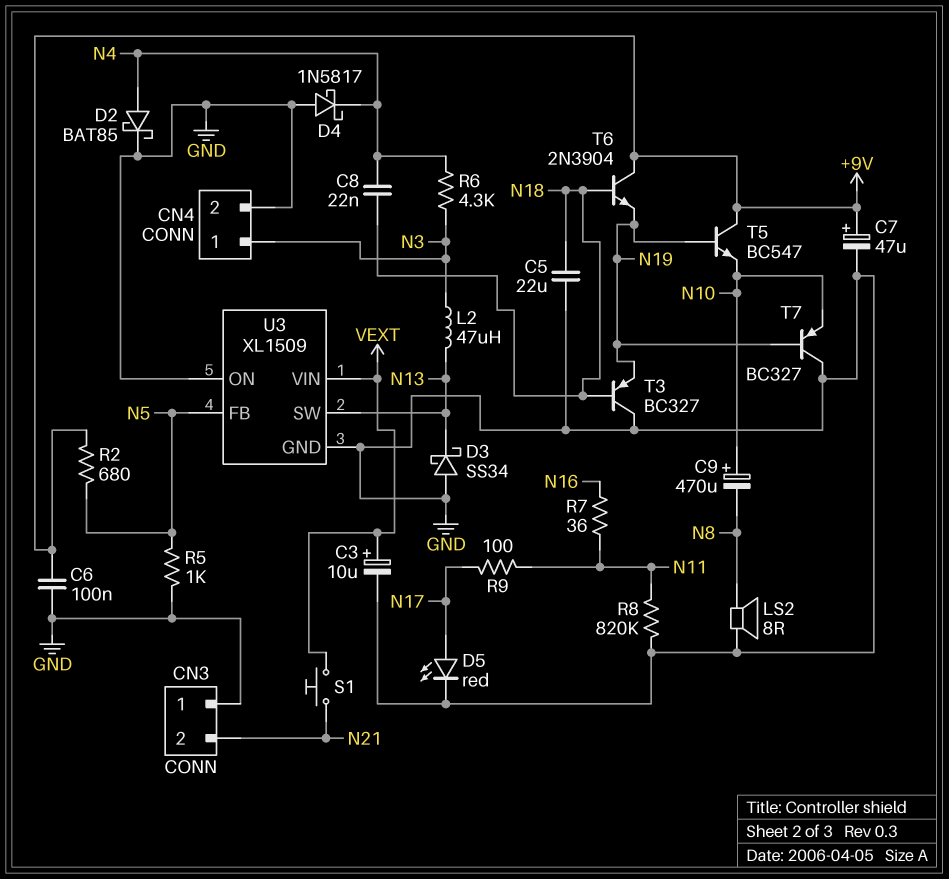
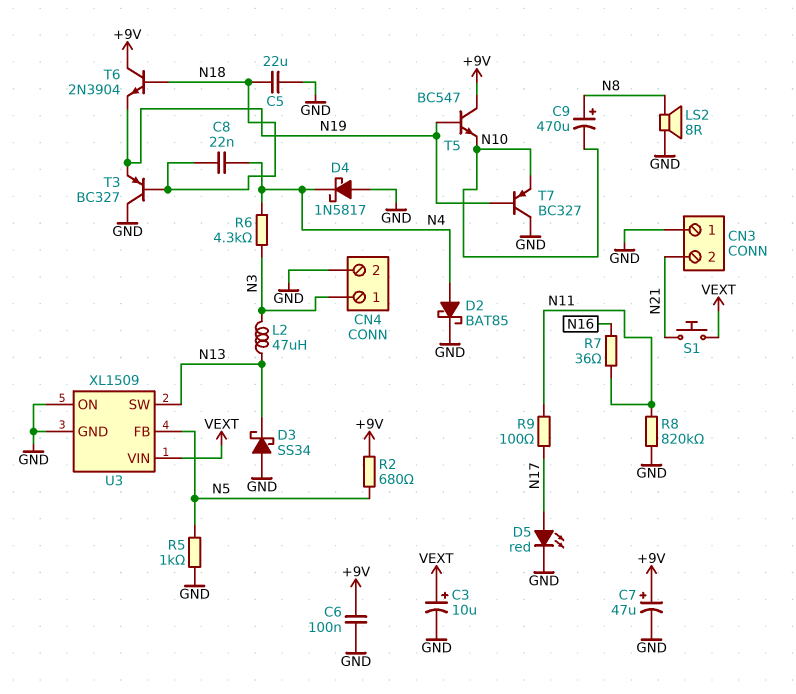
C9: 470uF (plus N10, minus N8) -> 470uF (plus N8, minus N10)

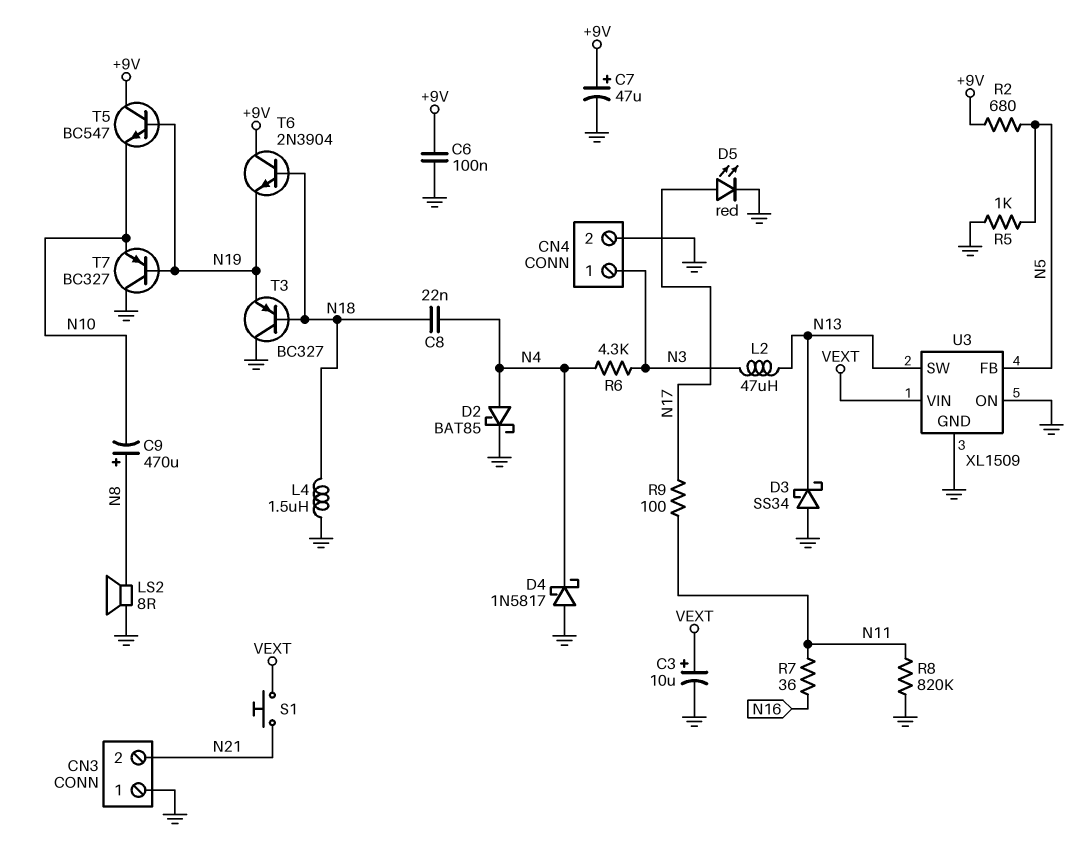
C5: 22uF (GND, N18) -> none
L4: none -> 1.5uH (GND, N18)

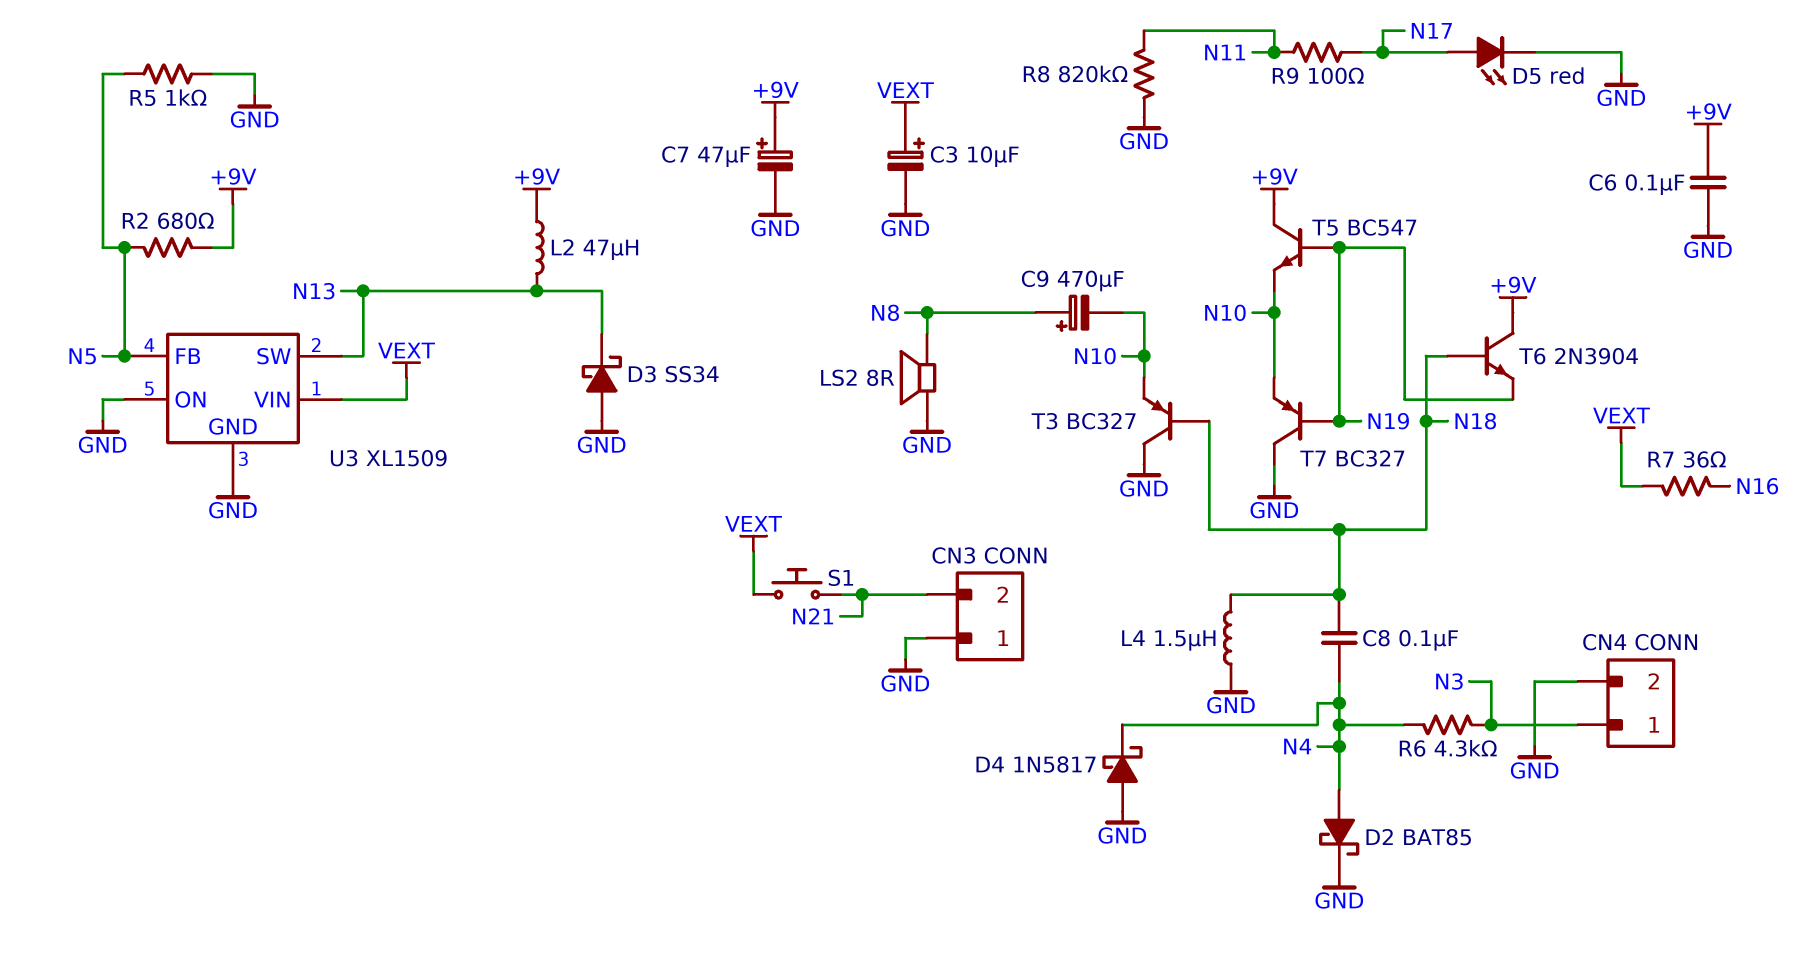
C8: 22nF (N4, N18) -> 100nF (N4, N18)
L2: 47uH (N3, N13) -> 47uH (+9V, N13)
R7: 36 (N11, N16) -> 36 (N16, VEXT)
T3: PNP BC327 (B N18, C GND, E N19) -> PNP BC327 (B N18, C GND, E N10)

